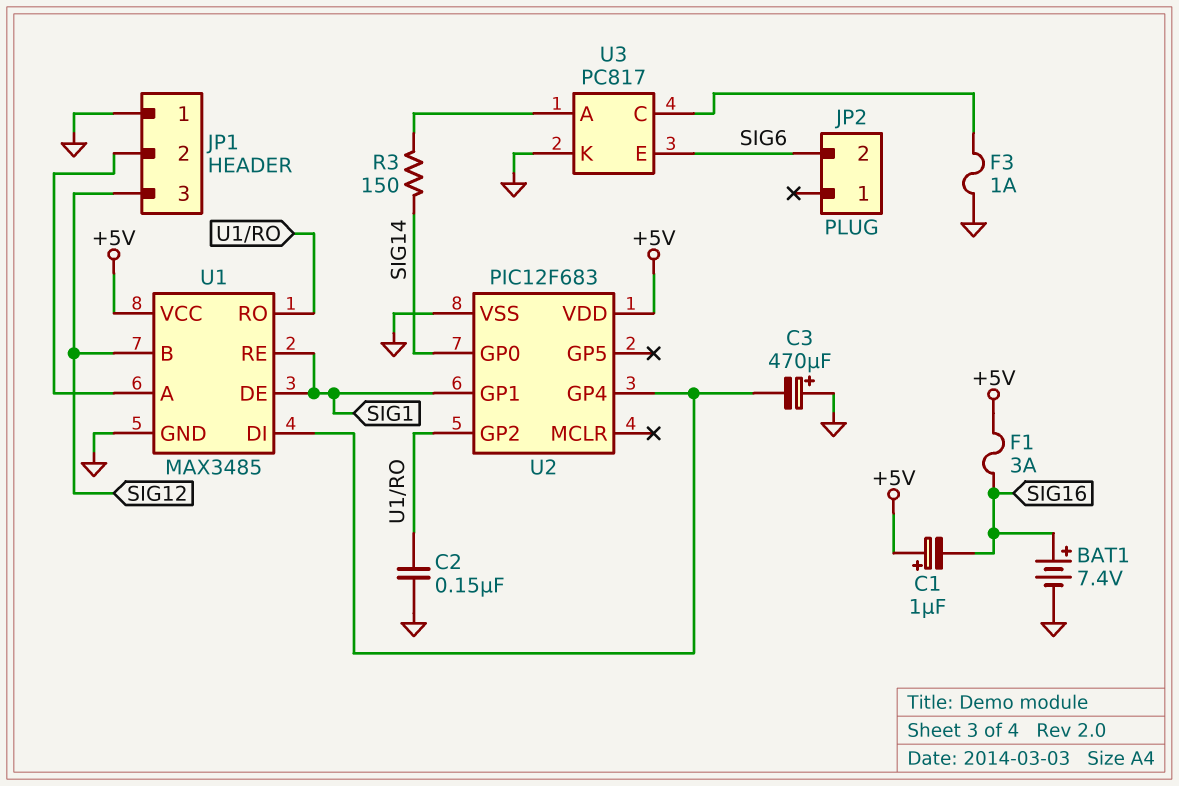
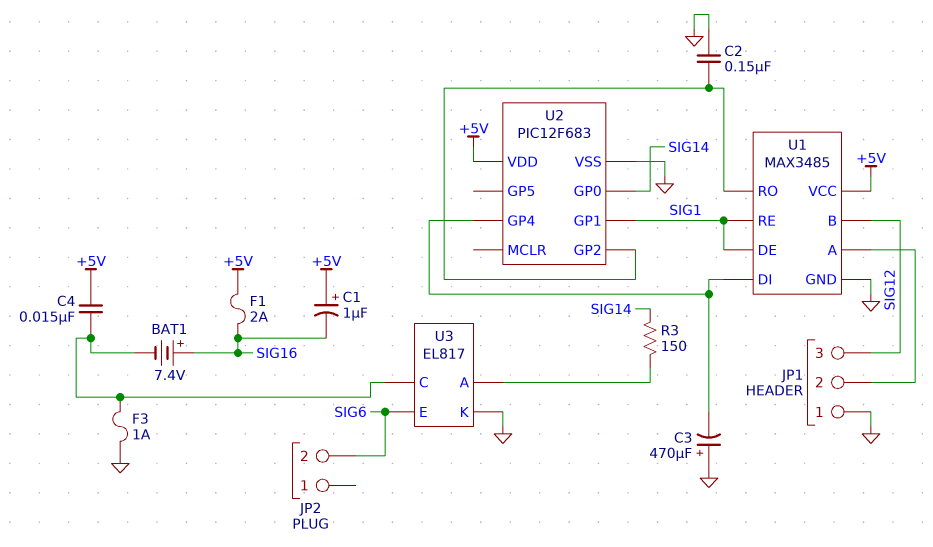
BAT1: 7.4V (plus SIG16, minus GND) -> 7.4V (plus SIG16, minus U3/C)
C4: none -> 15nF (+5V, U3/C)
F1: 3A (+5V, SIG16) -> 2A (+5V, SIG16)
U3: PC817 -> EL817

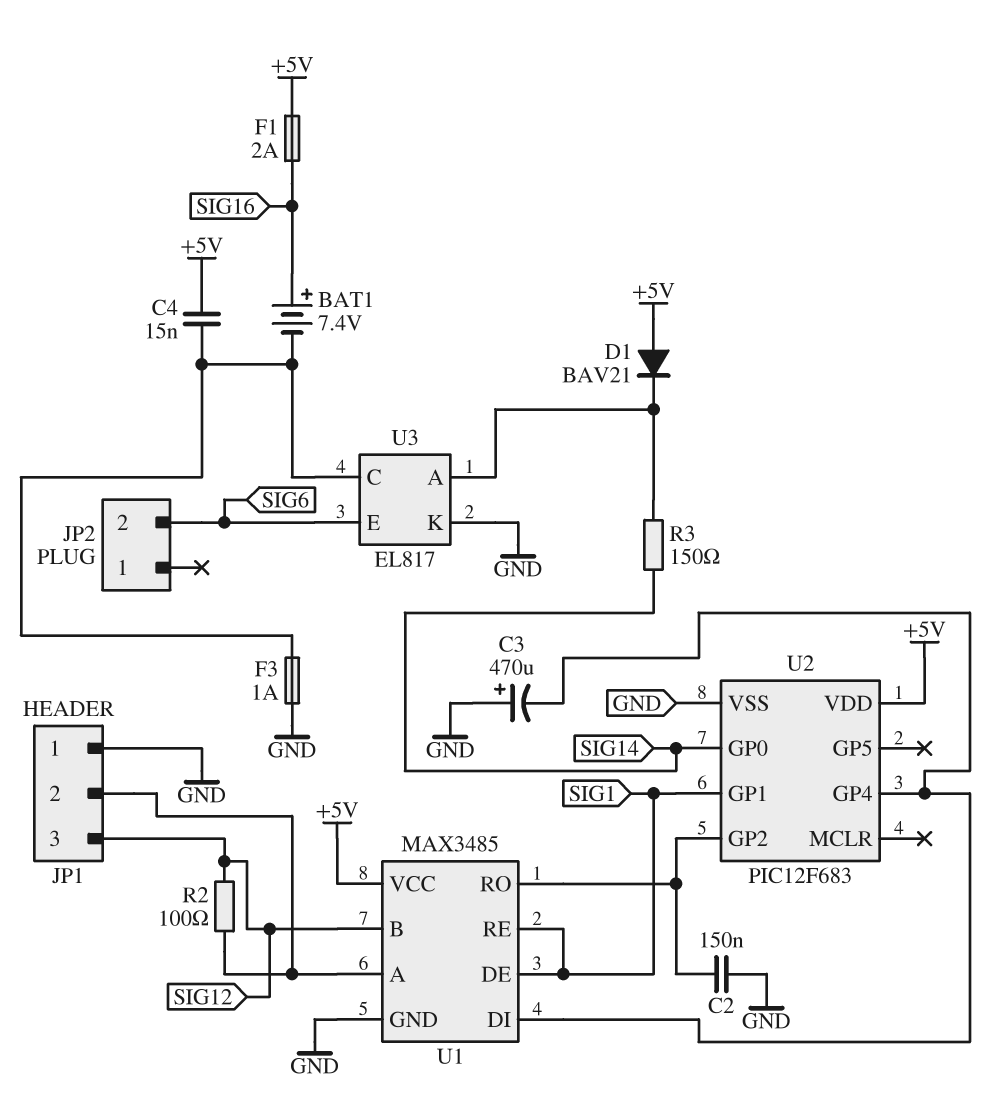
C1: 1uF (plus +5V, minus SIG16) -> none
D1: none -> diode BAV21 (A +5V, K U3/A)
R2: none -> 100 (JP1/2, SIG12)

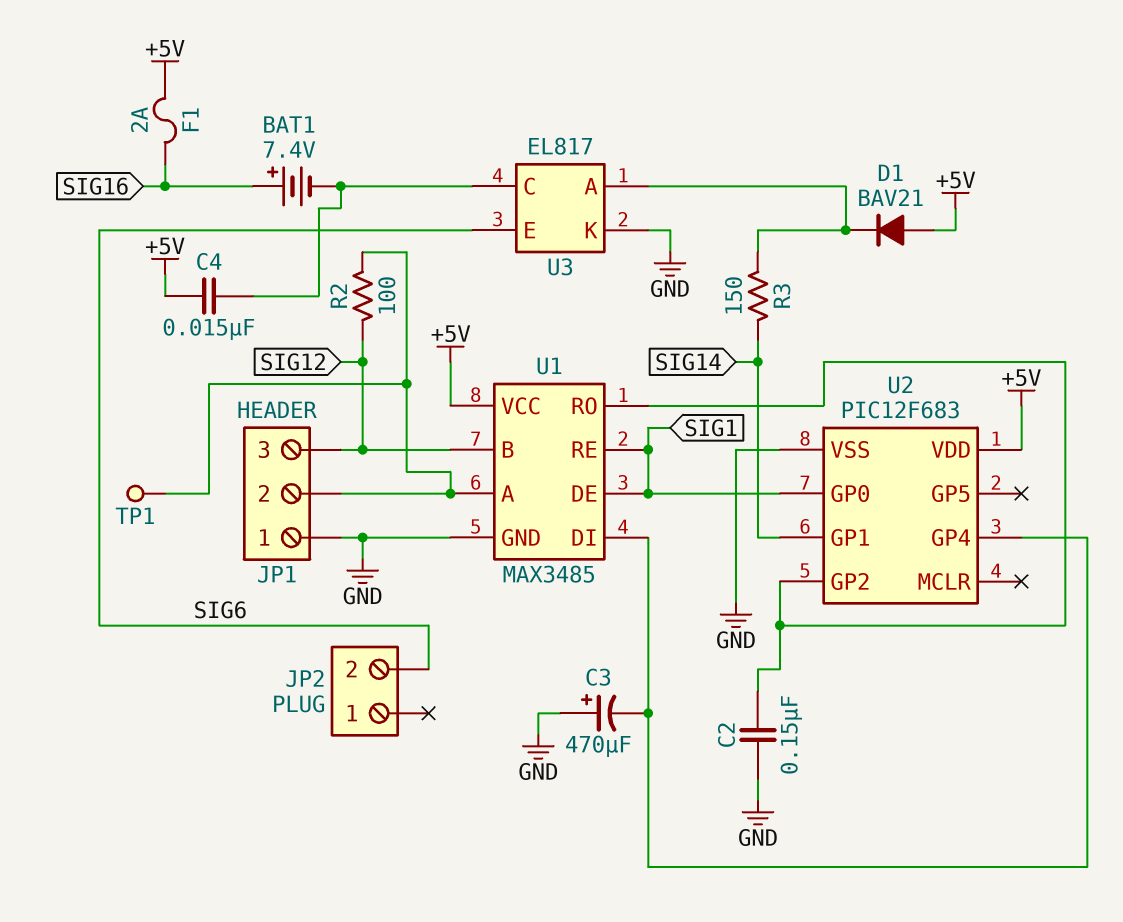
F3: 1A (GND, U3/C) -> none
TP1: none -> test point (JP1/2)
U2 pin GP0: SIG14 -> SIG1
U2 pin GP1: SIG1 -> SIG14

